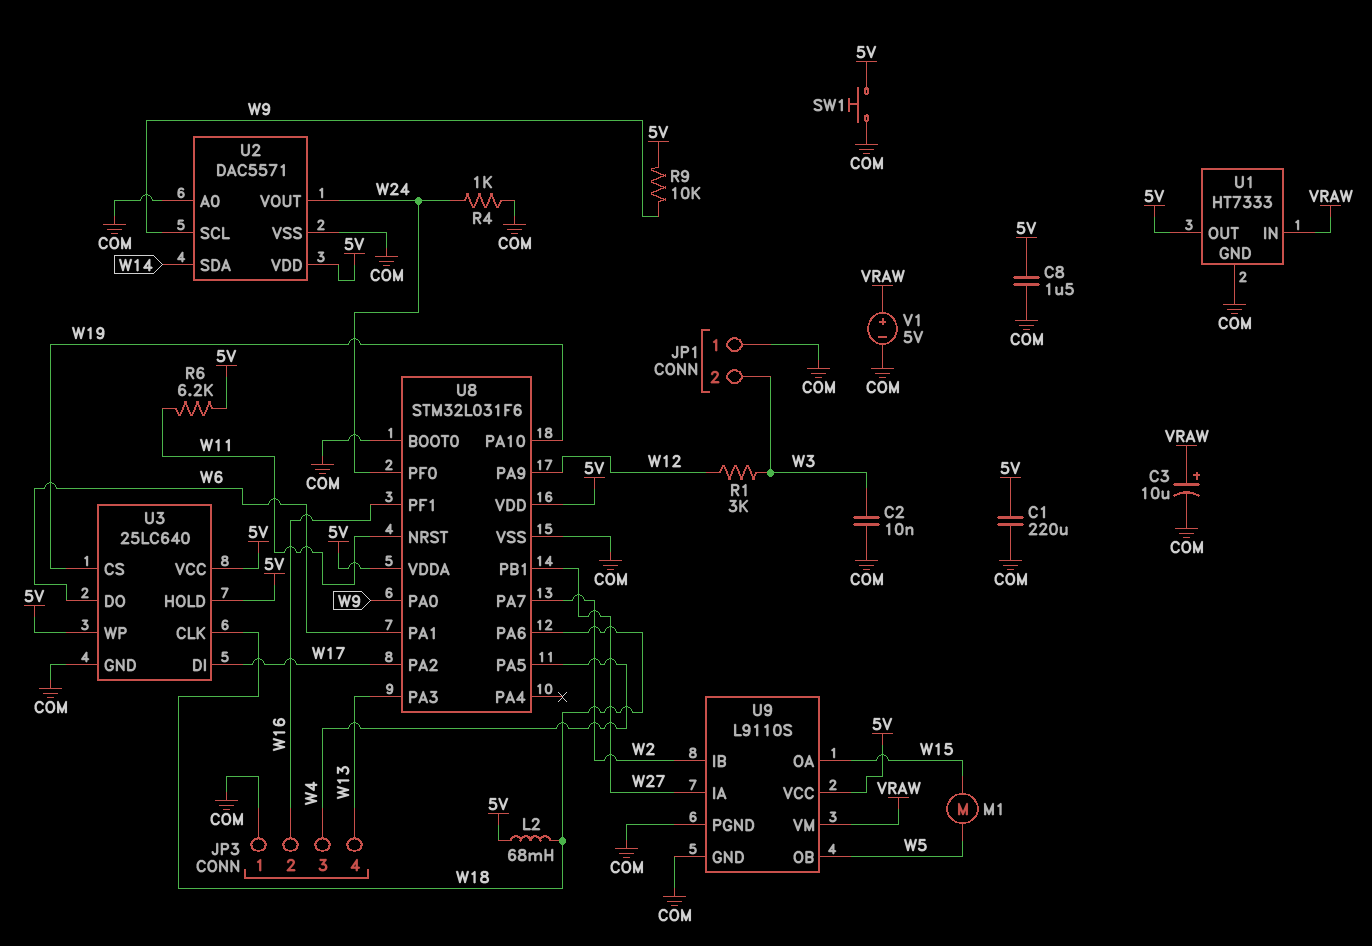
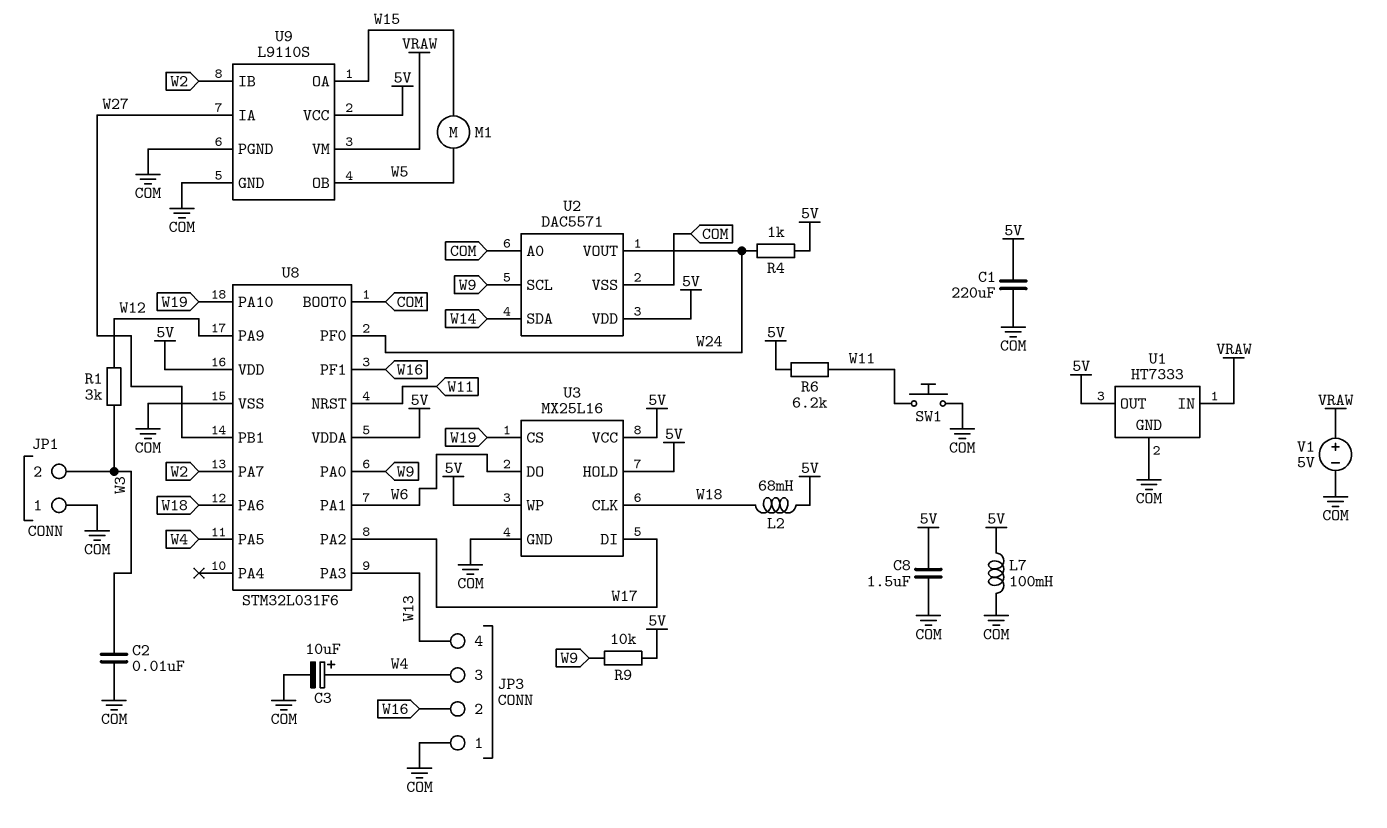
C3: 10uF (plus VRAW, minus COM) -> 10uF (plus W4, minus COM)
L7: none -> 100mH (5V, COM)
R4: 1k (COM, W24) -> 1k (5V, W24)
SW1: button (5V, COM) -> button (COM, W11)
U3: 25LC640 -> MX25L16

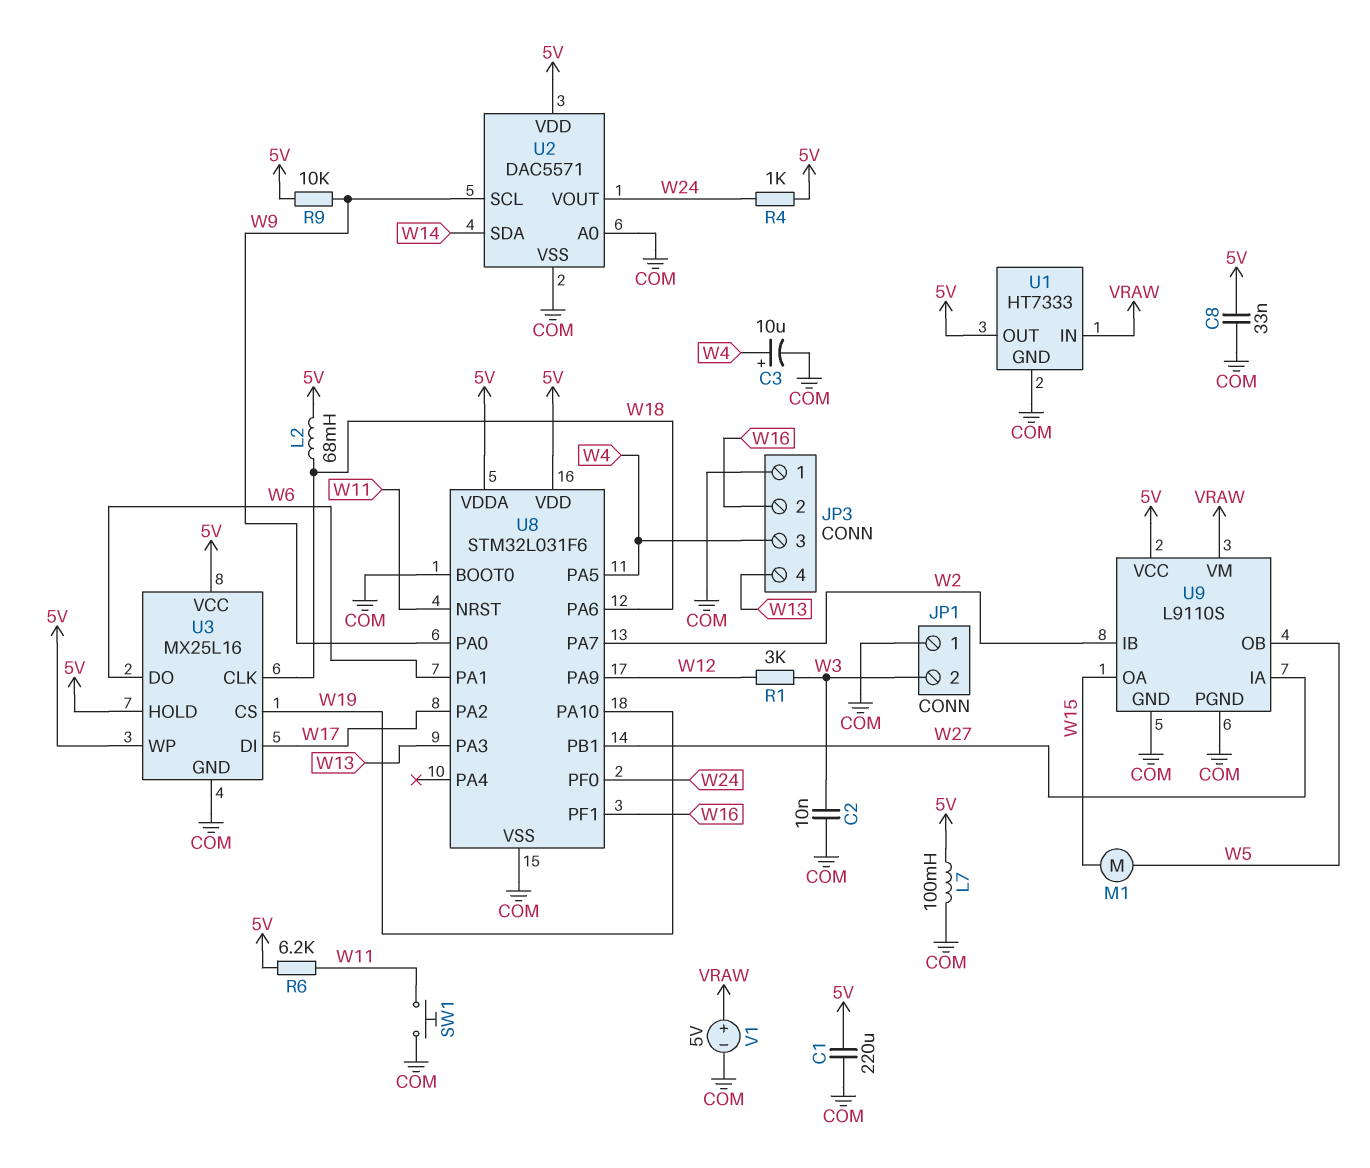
C8: 1.5uF (5V, COM) -> 33nF (5V, COM)

